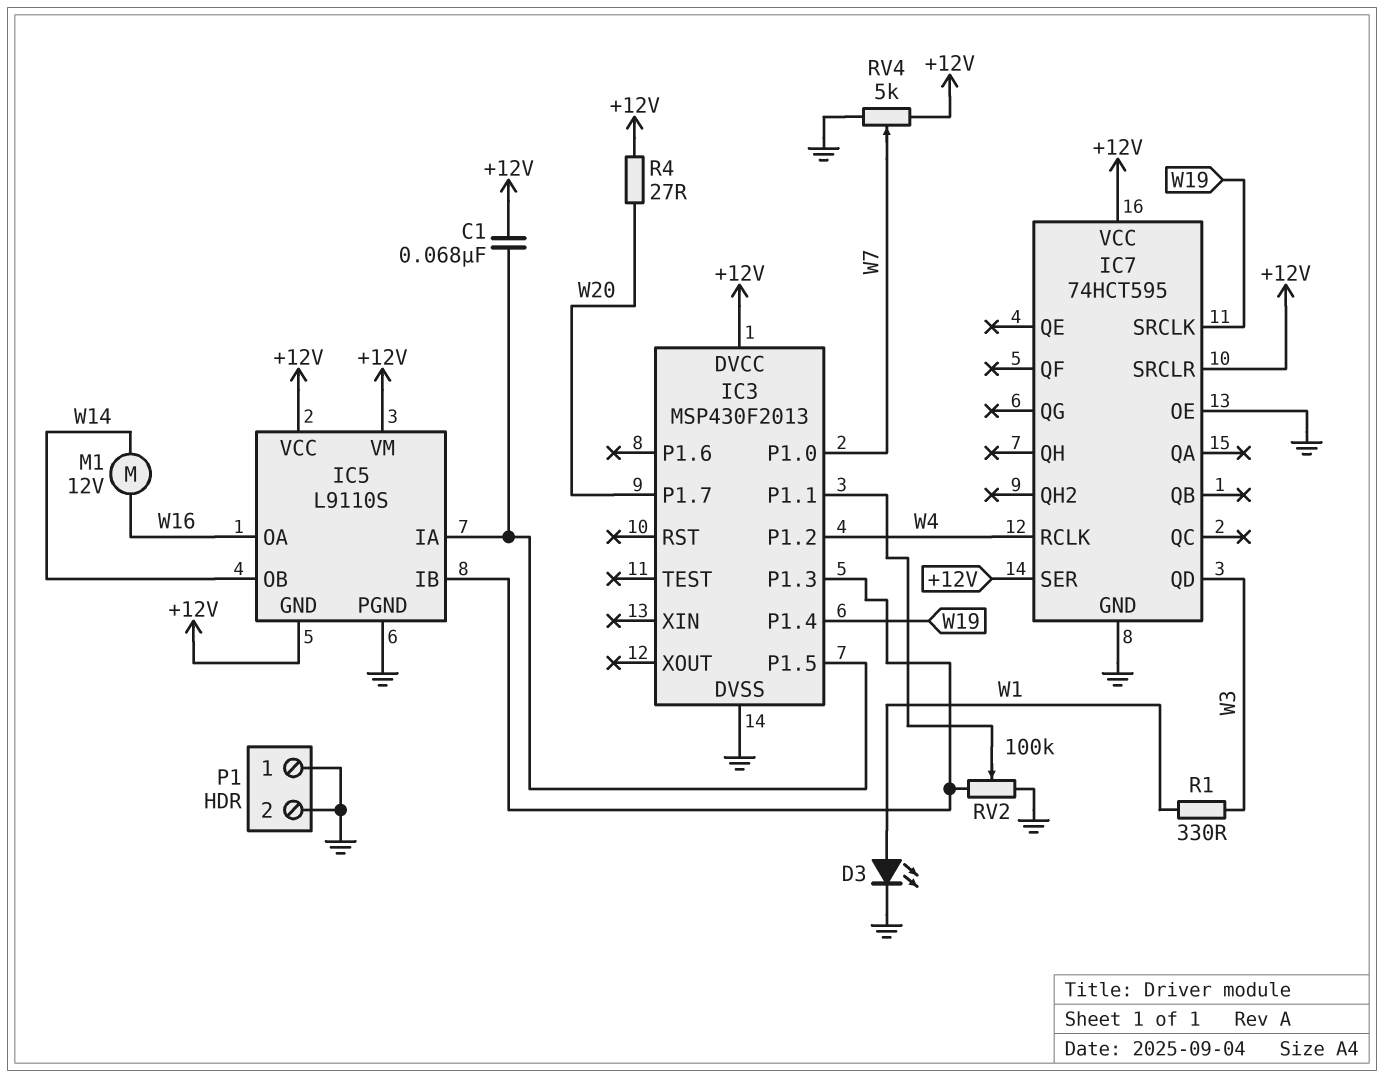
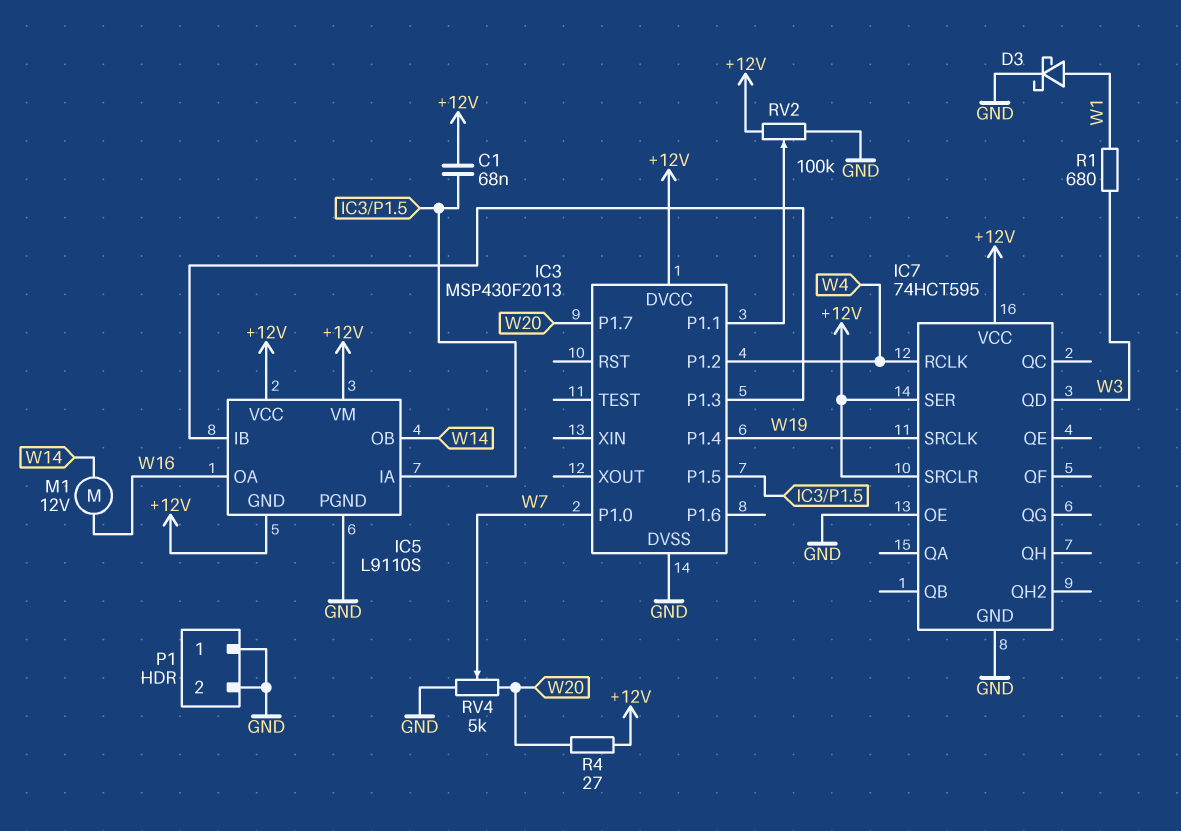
D3: LED (A W1, K GND) -> schottky (A W1, K GND)
R1: 330 (W1, W3) -> 680 (W1, W3)
RV2: 100k (GND, IC3/P1.3, wiper IC3/P1.1) -> 100k (+12V, GND, wiper IC3/P1.1)
RV4: 5k (+12V, GND, wiper W7) -> 5k (GND, W20, wiper W7)

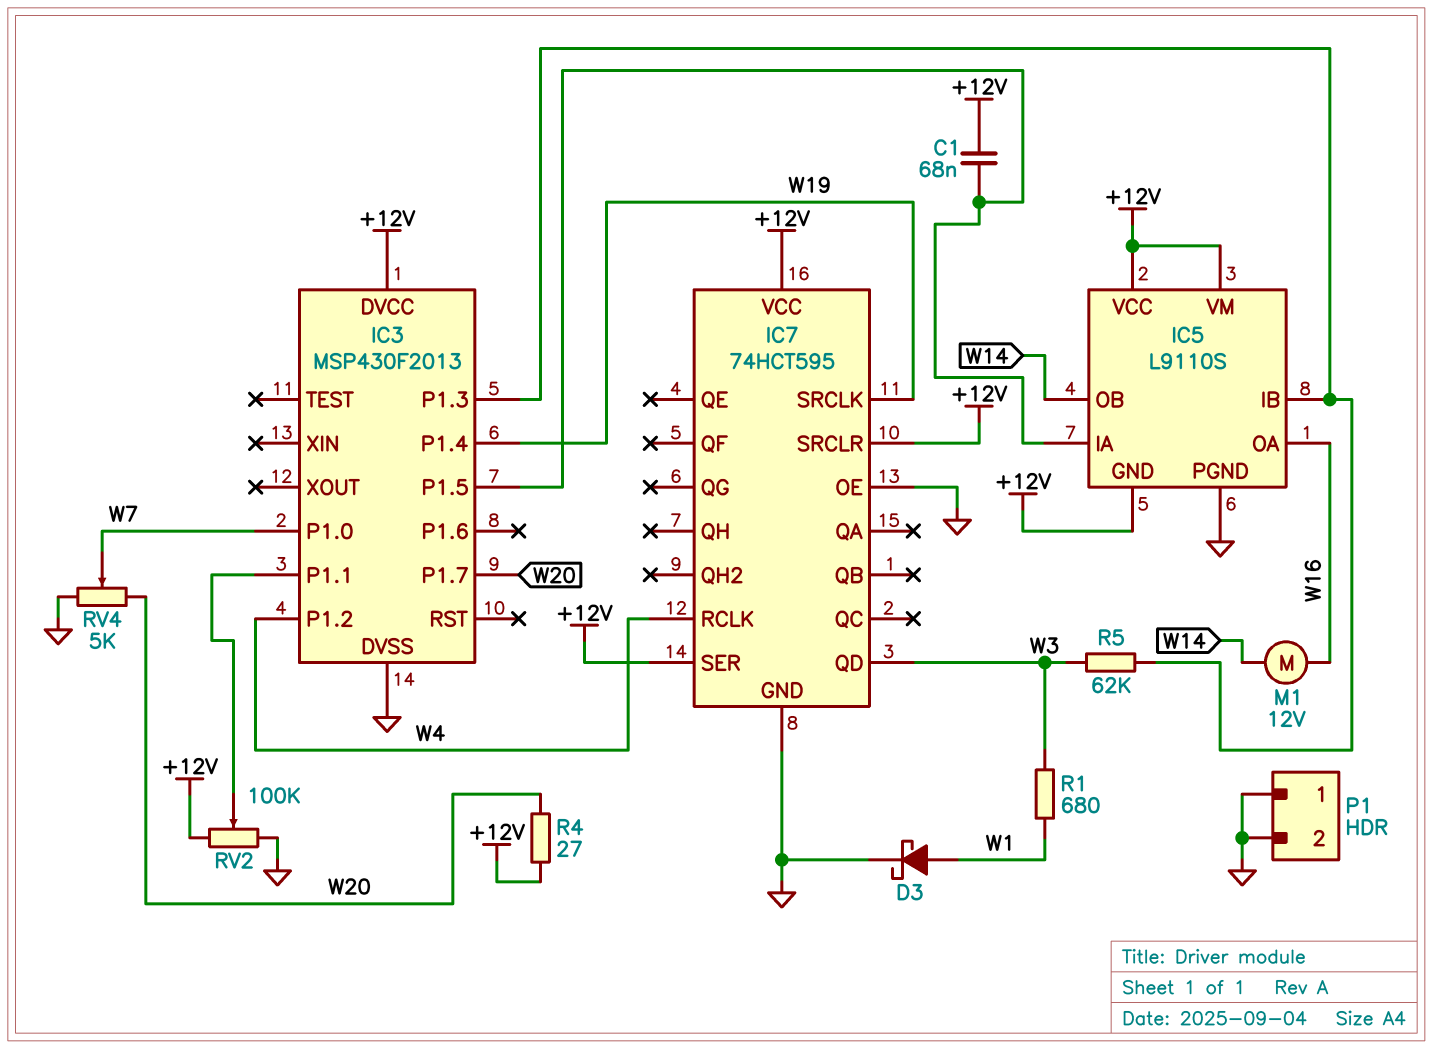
R5: none -> 62k (IC3/P1.3, W3)

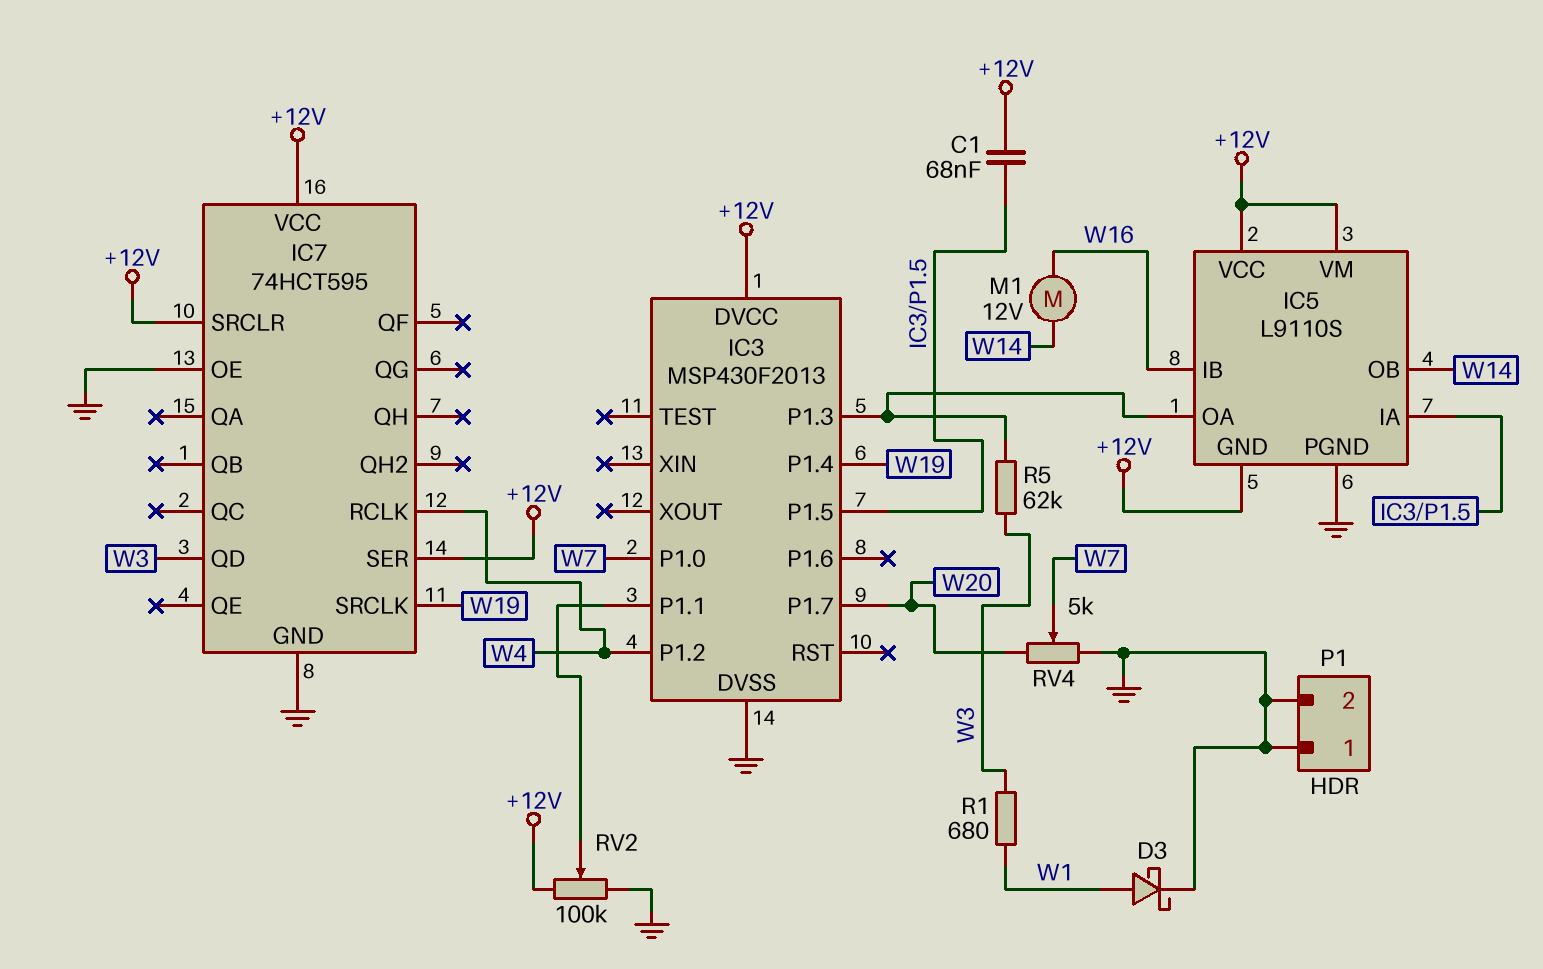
IC5 pin IB: IC3/P1.3 -> W16
IC5 pin OA: W16 -> IC3/P1.3
R4: 27 (+12V, W20) -> none

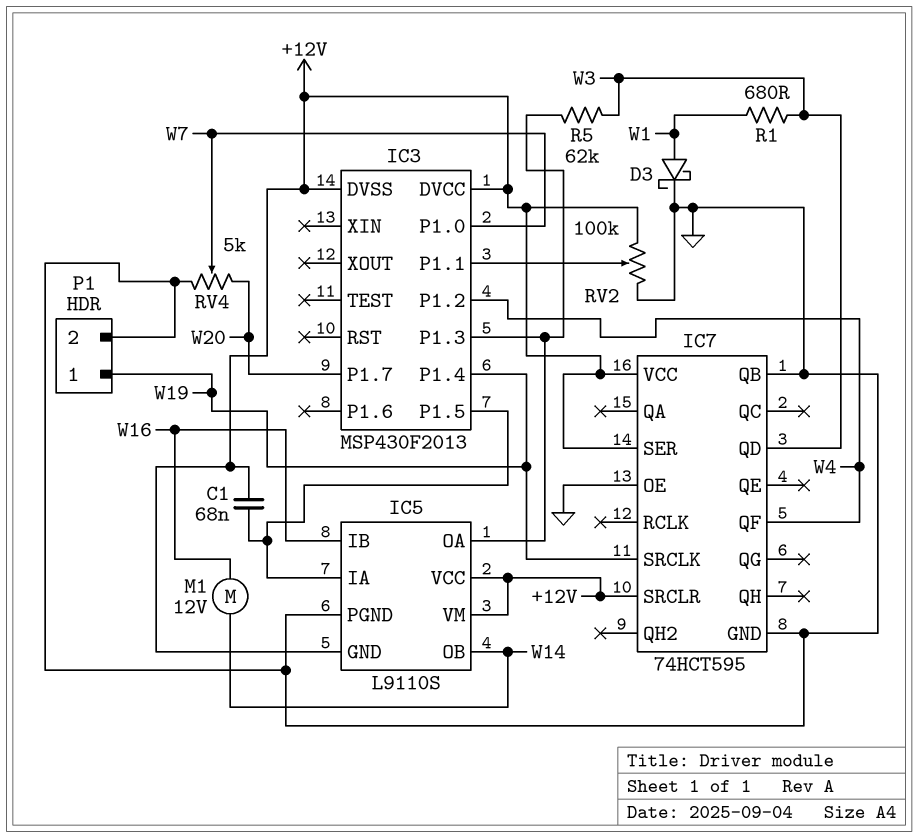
IC3 pin DVSS: GND -> +12V
IC7 pin QB: none -> GND
IC7 pin QF: none -> W4
IC7 pin RCLK: W4 -> none
P1 pin 1: GND -> W19

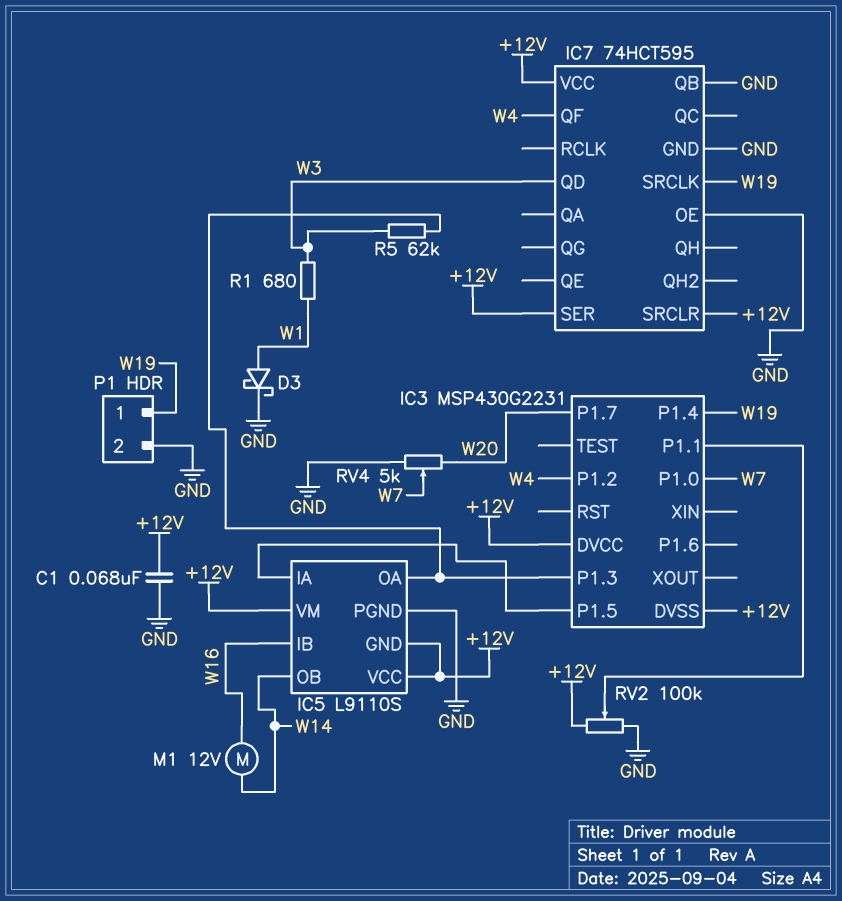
C1: 68nF (+12V, IC3/P1.5) -> 68nF (+12V, GND)
IC3: MSP430F2013 -> MSP430G2231

